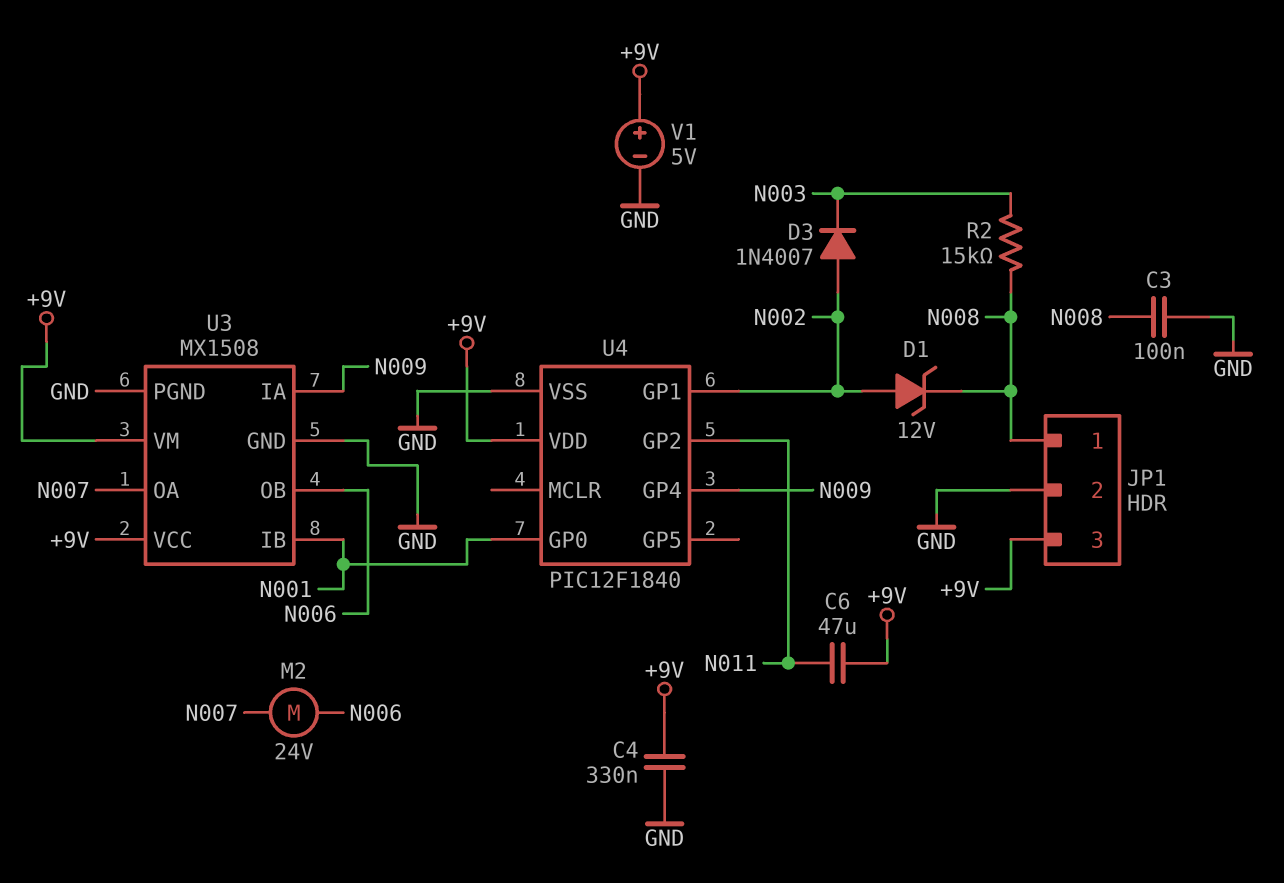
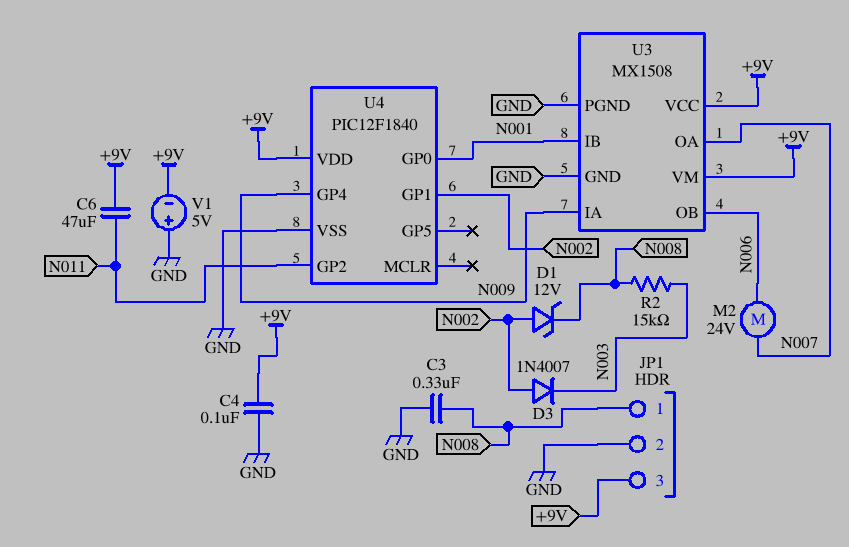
C3: 100nF (GND, N008) -> 330nF (GND, N008)
C4: 330nF (+9V, GND) -> 100nF (+9V, GND)
V1: 5V (plus +9V, minus GND) -> 5V (plus GND, minus +9V)

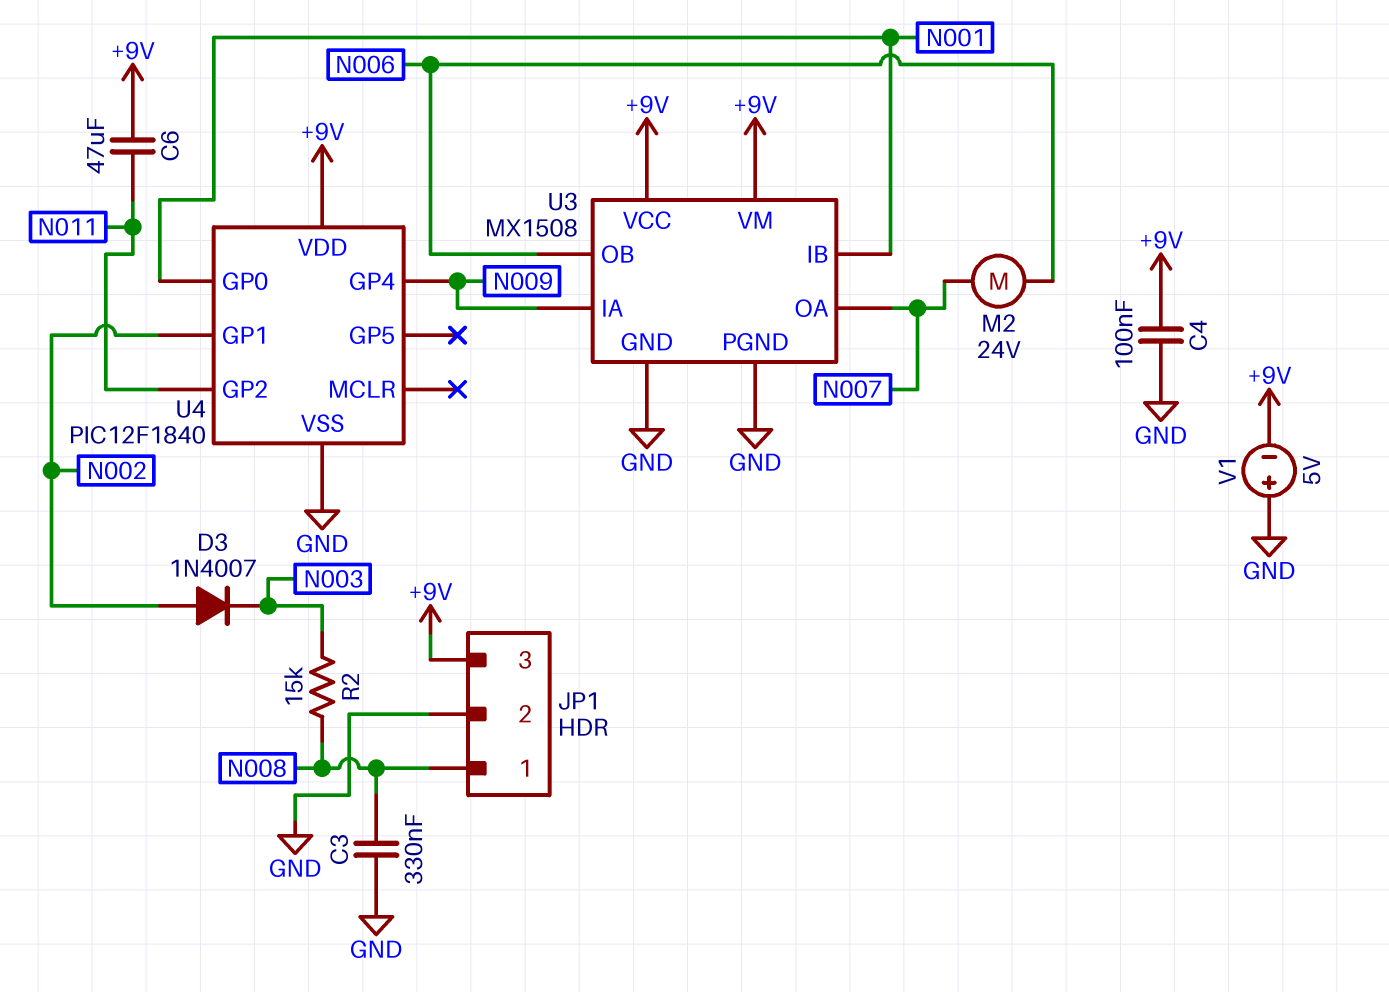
D1: zener 12V (A N002, K N008) -> none

